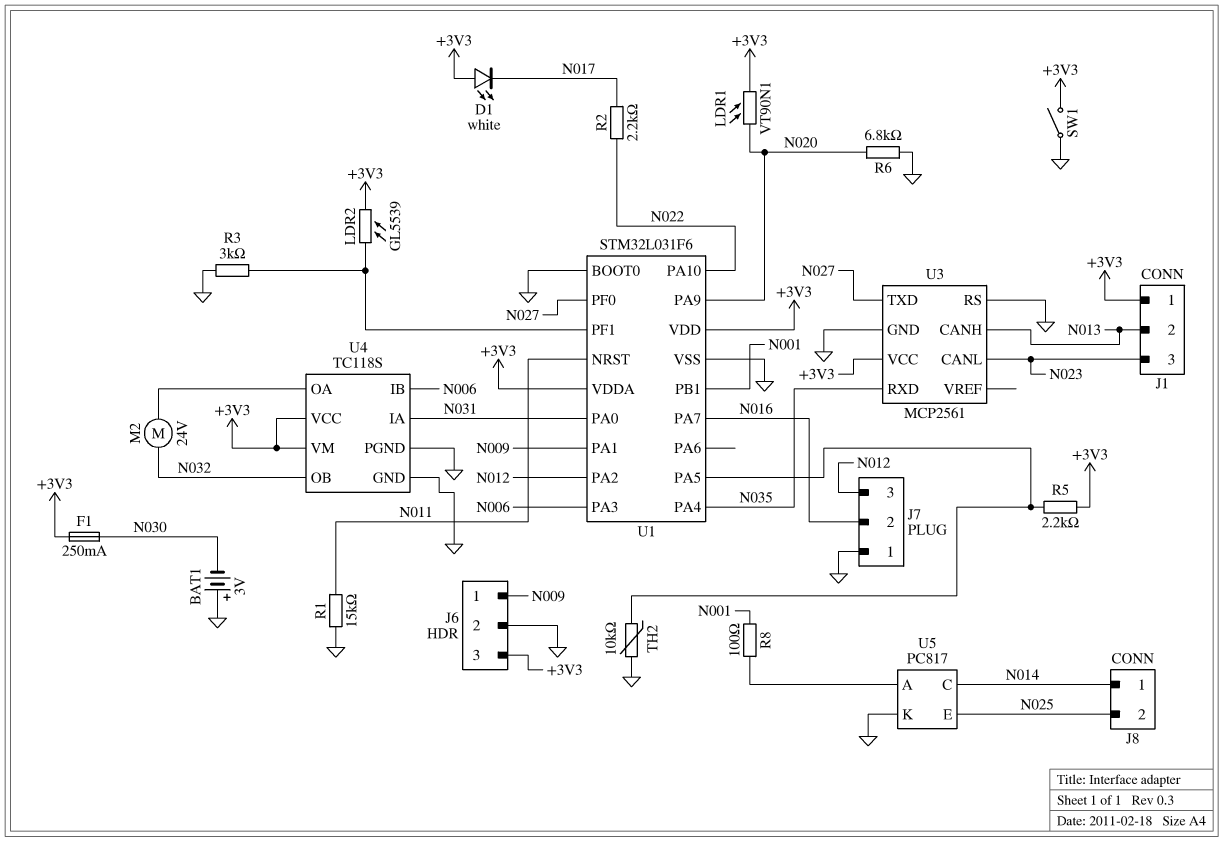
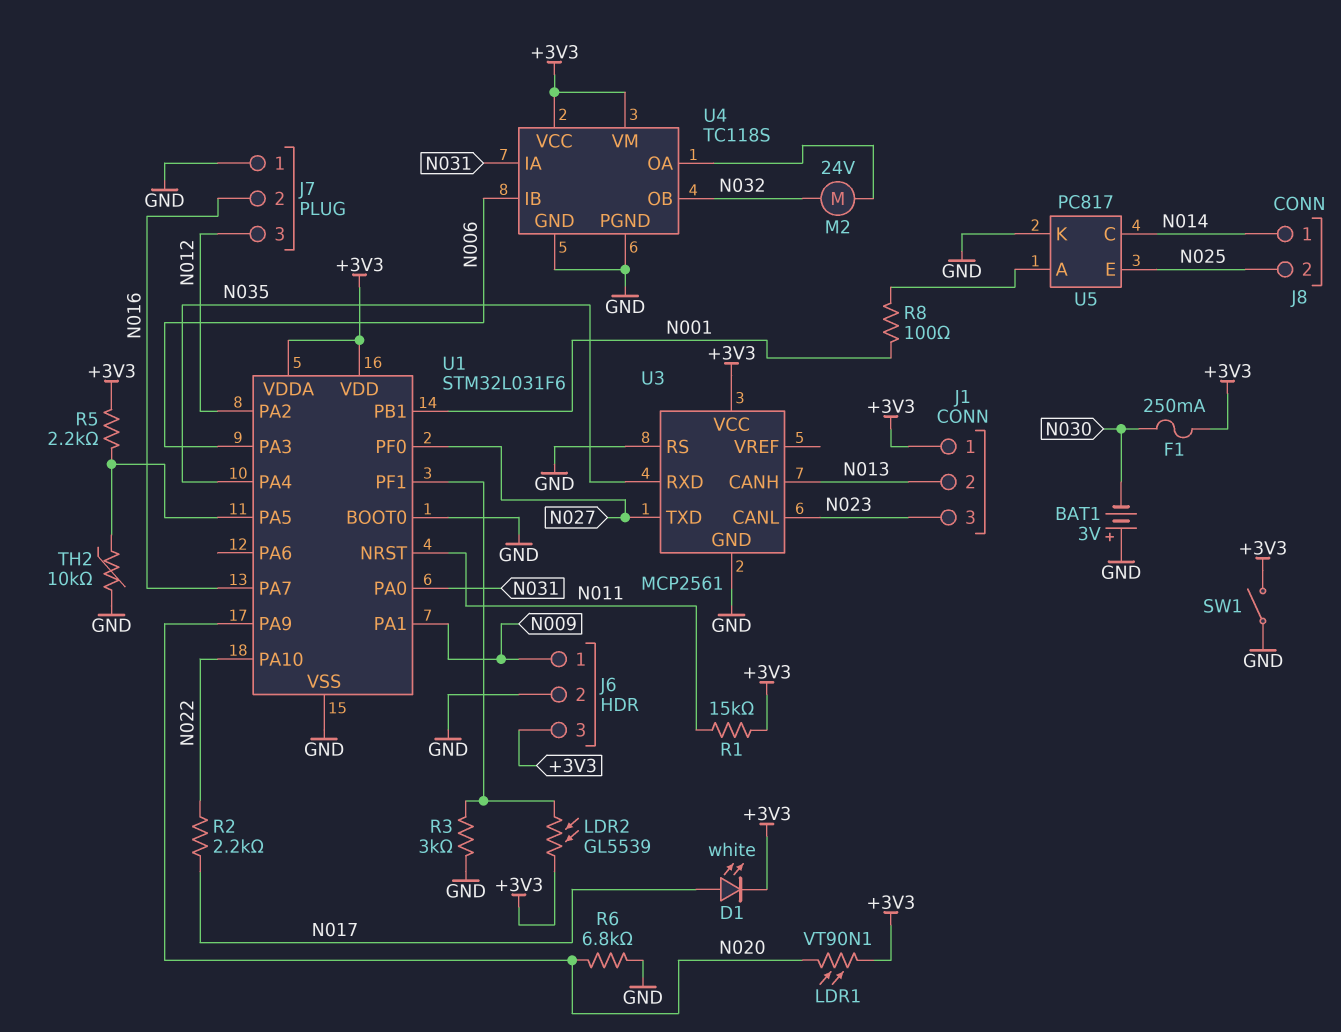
D1: LED white (A +3V3, K N017) -> LED white (A N017, K +3V3)
R1: 15k (GND, N011) -> 15k (+3V3, N011)

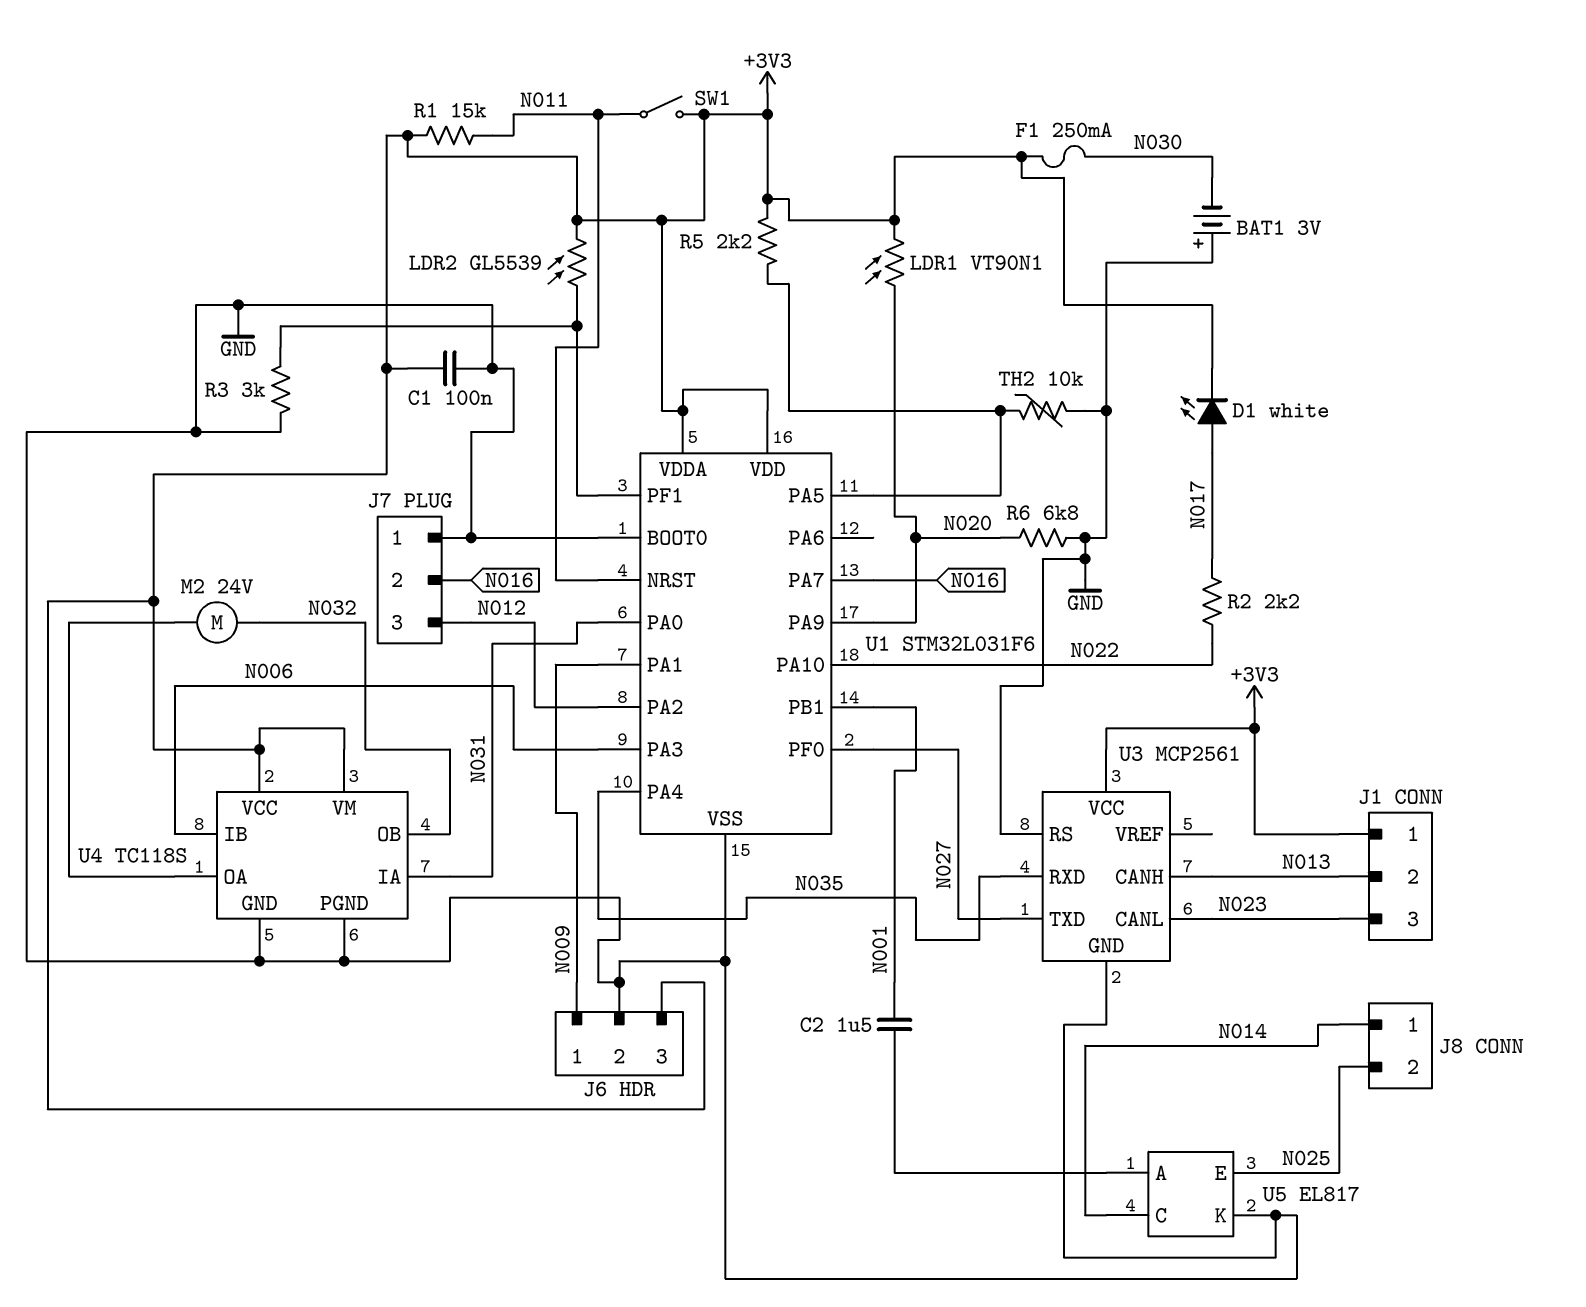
C1: none -> 100nF (+3V3, GND)
C2: none -> 1.5uF (N001, U5/A)
R8: 100 (N001, U5/A) -> none
SW1: switch (+3V3, GND) -> switch (+3V3, N011)
U5: PC817 -> EL817

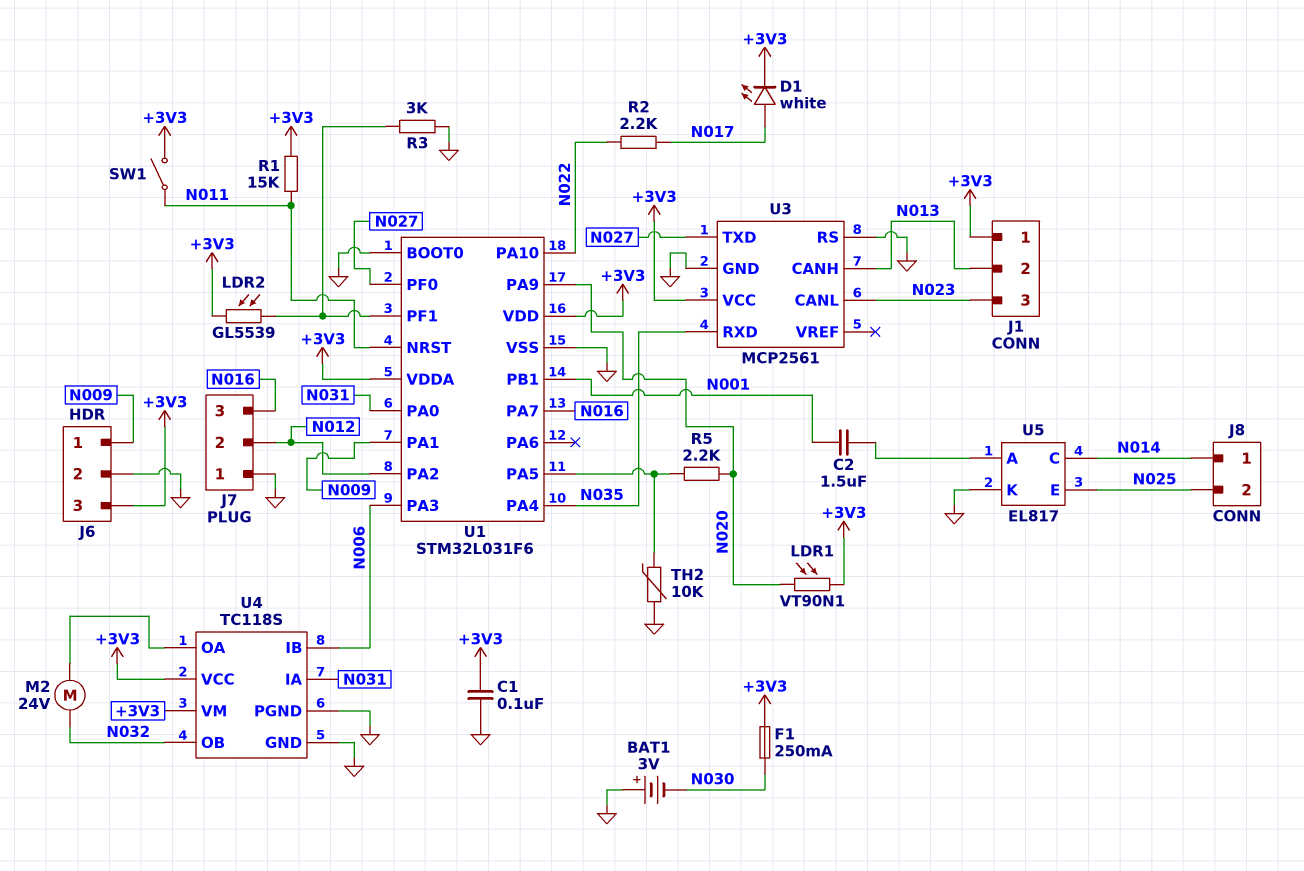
J7 pin 2: N016 -> N012
J7 pin 3: N012 -> N016
R5: 2.2k (+3V3, U1/PA5) -> 2.2k (N020, U1/PA5)
R6: 6.8k (GND, N020) -> none

